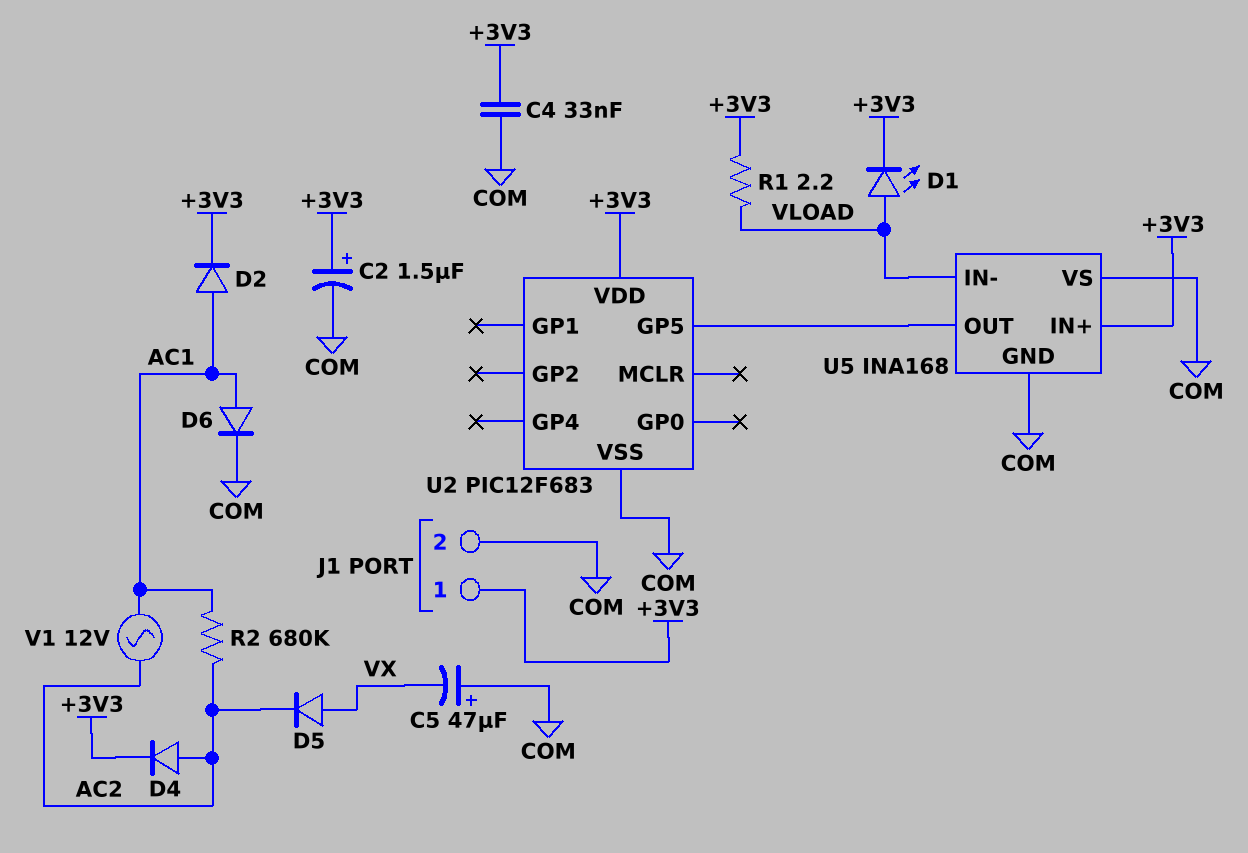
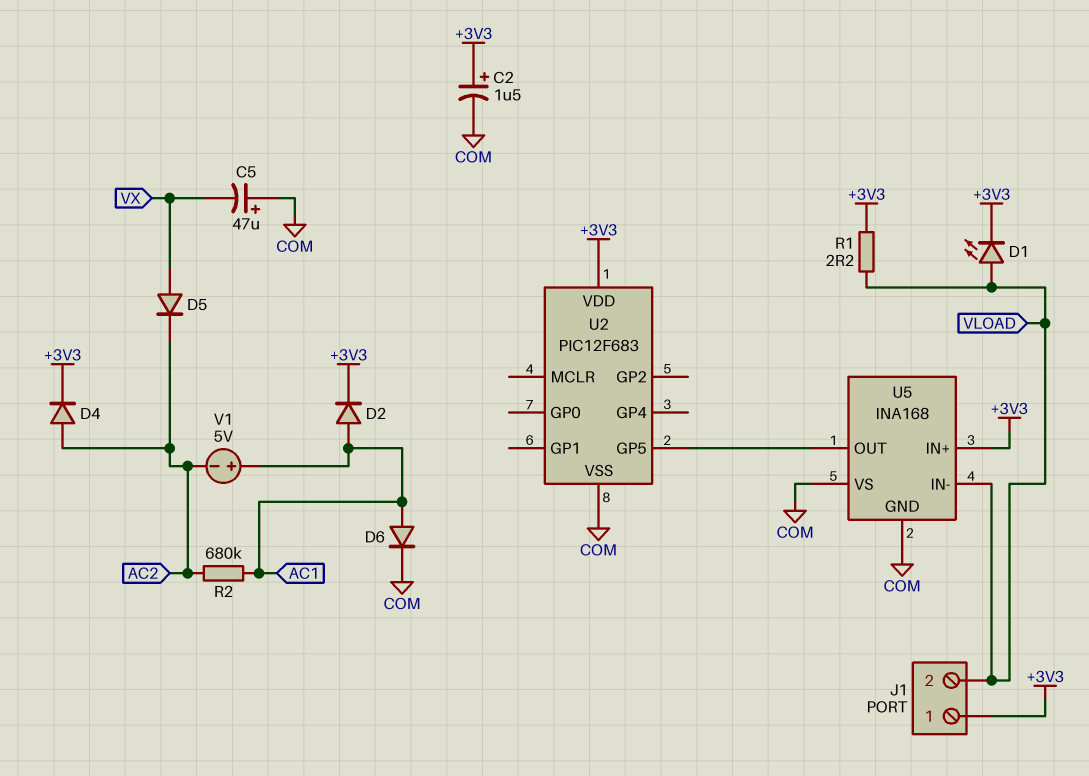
C4: 33nF (+3V3, COM) -> none
J1 pin 2: COM -> VLOAD
V1: AC 12V (AC1, AC2) -> 5V (plus AC1, minus AC2)

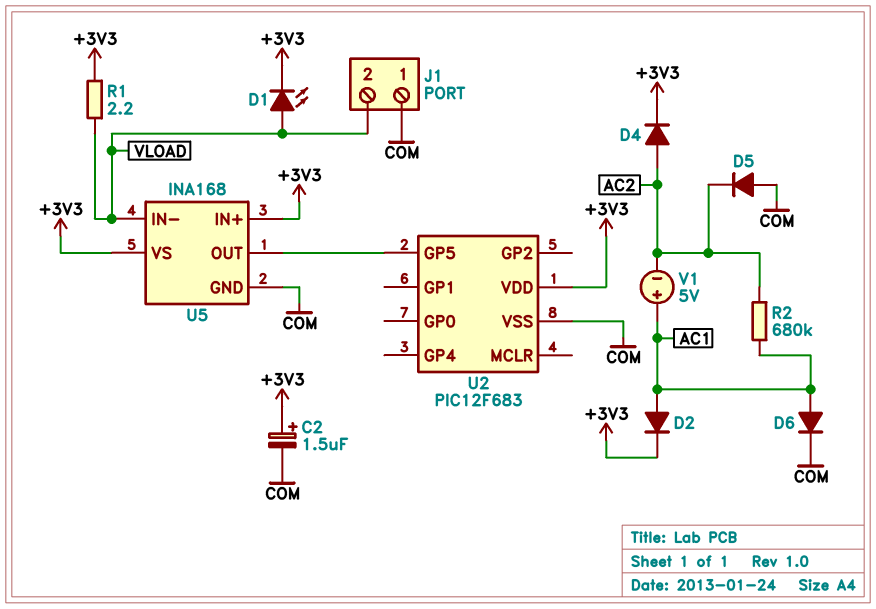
C5: 47uF (plus COM, minus VX) -> none
D5: diode (A VX, K AC2) -> diode (A COM, K AC2)
J1 pin 1: +3V3 -> COM
U5 pin VS: COM -> +3V3

